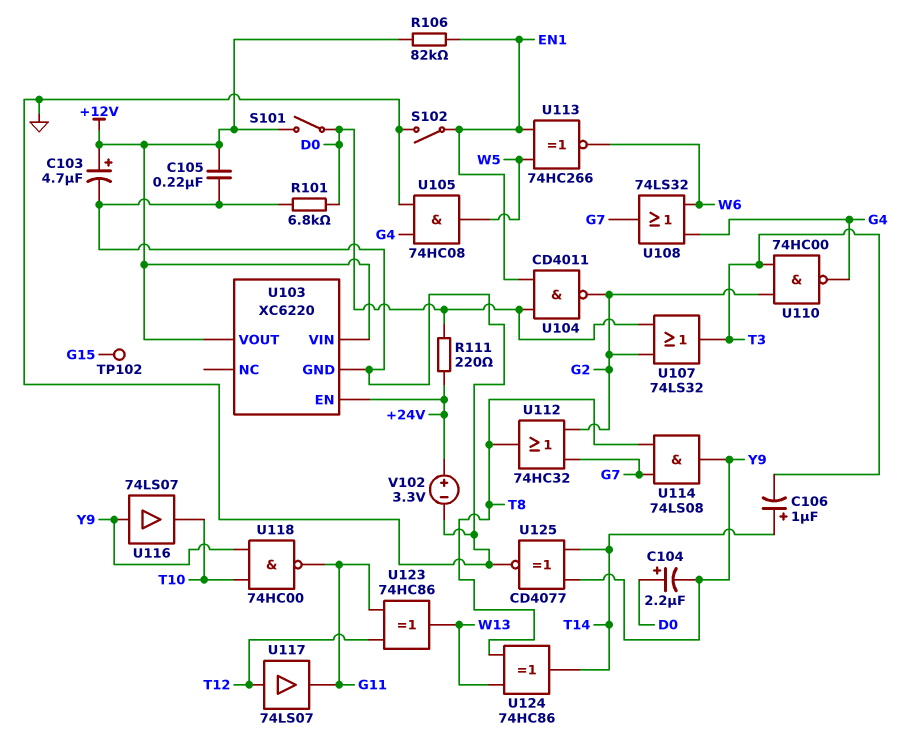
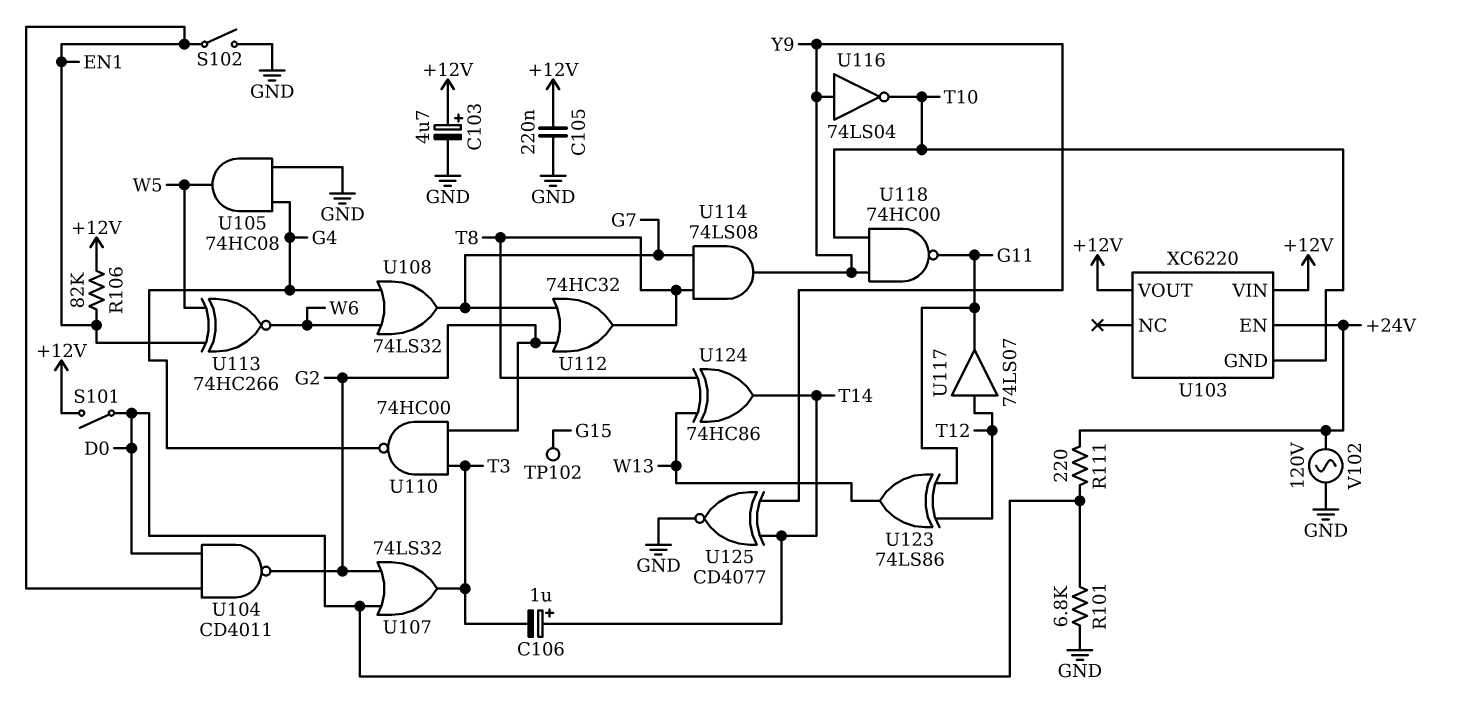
C104: 2.2uF (plus D0, minus Y9) -> none
U103 pin GND: GND -> T10
U116: buffer 74LS07 (in Y9, out T10) -> NOT 74LS04 (in Y9, out T10)
U123: XOR 74HC86 (in G11, in T12, out W13) -> XOR 74LS86 (in G11, in T12, out W13)
V102: 3.3V (plus +24V, minus GND) -> AC 120V (+24V, GND)

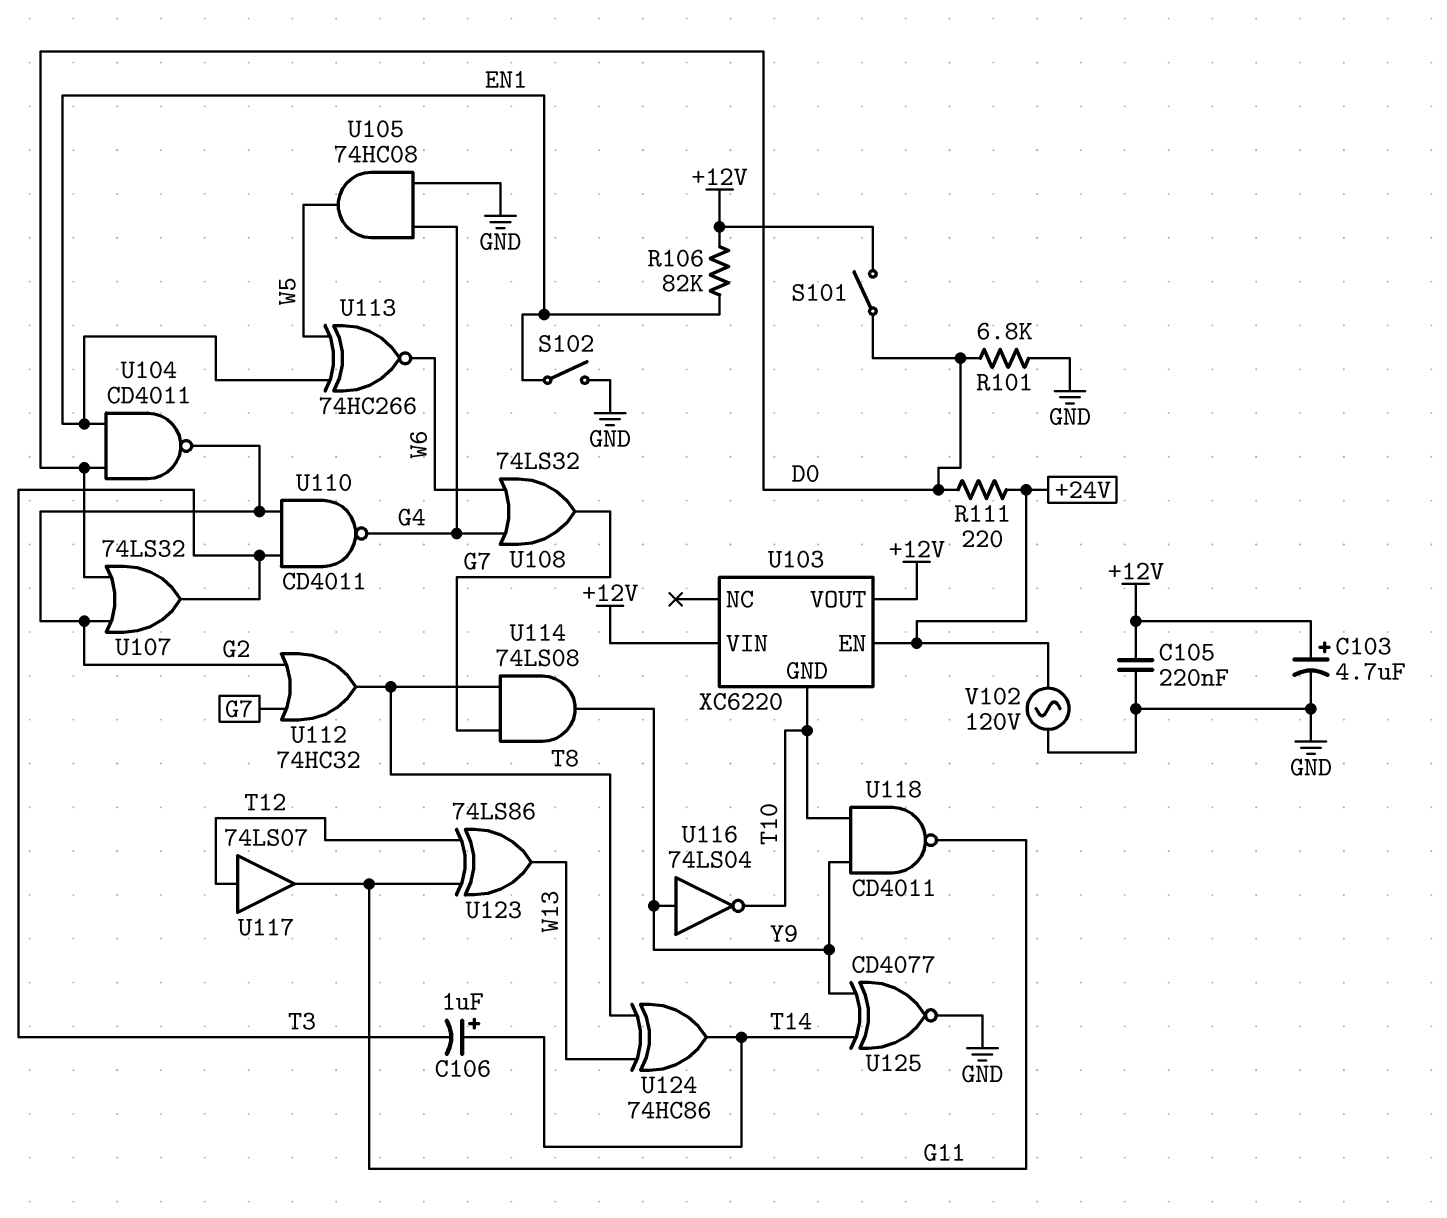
TP102: test point (G15) -> none
U110: NAND 74HC00 (in G2, in T3, out G4) -> NAND CD4011 (in G2, in T3, out G4)
U118: NAND 74HC00 (in T10, in Y9, out G11) -> NAND CD4011 (in T10, in Y9, out G11)

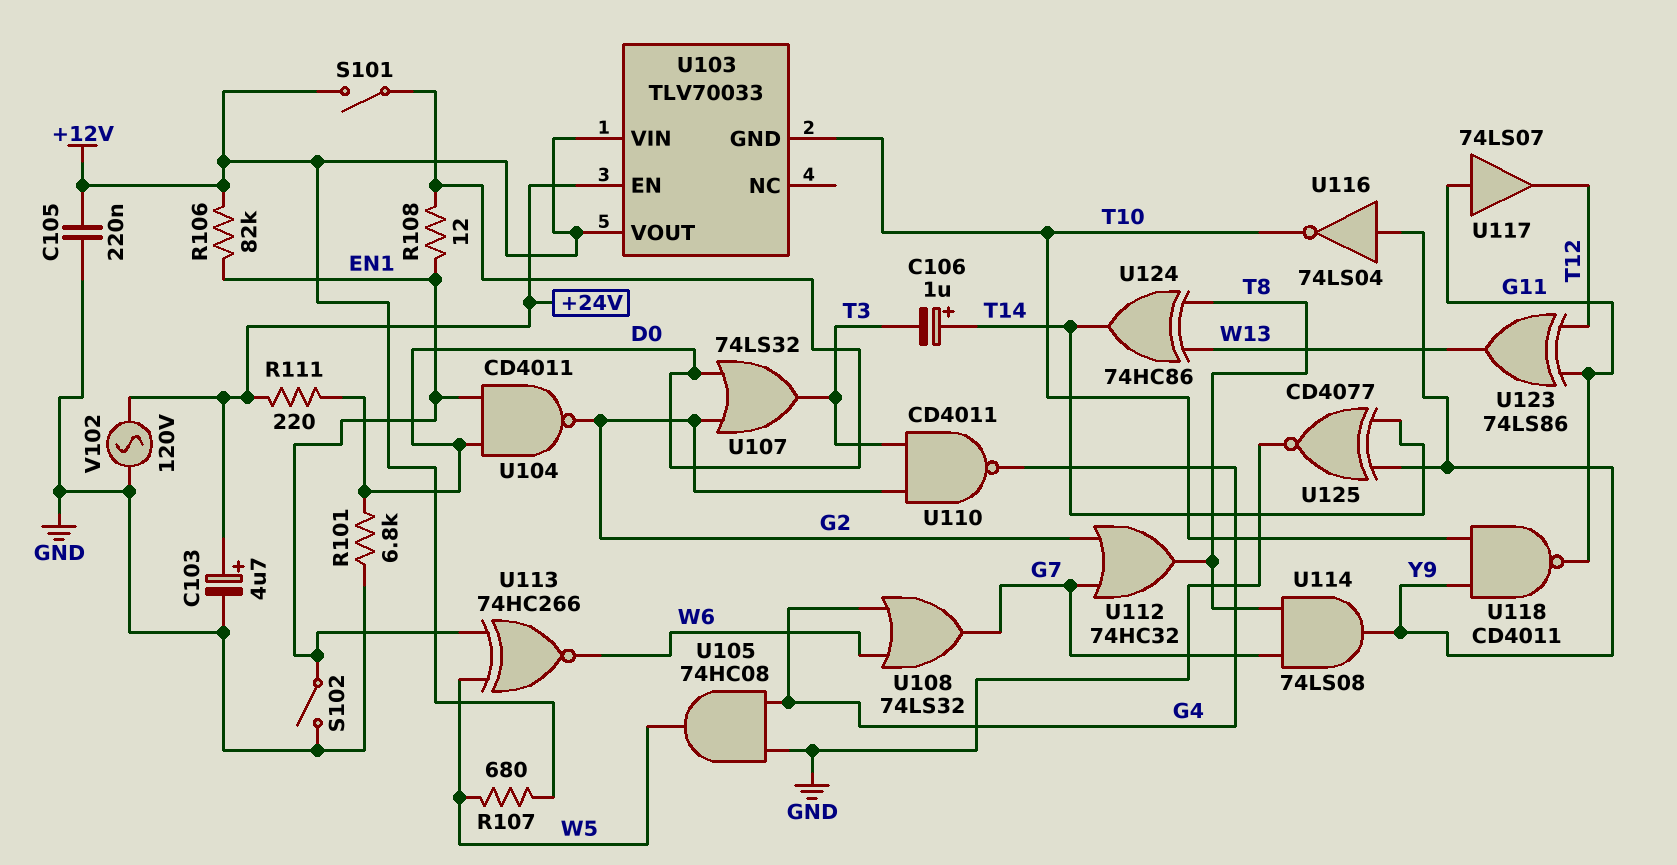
C103: 4.7uF (plus +12V, minus GND) -> 4.7uF (plus +24V, minus GND)
R107: none -> 680 (+12V, W5)
R108: none -> 12 (D0, EN1)
U103: XC6220 -> TLV70033
U117: buffer 74LS07 (in T12, out G11) -> buffer 74LS07 (in G11, out T12)

